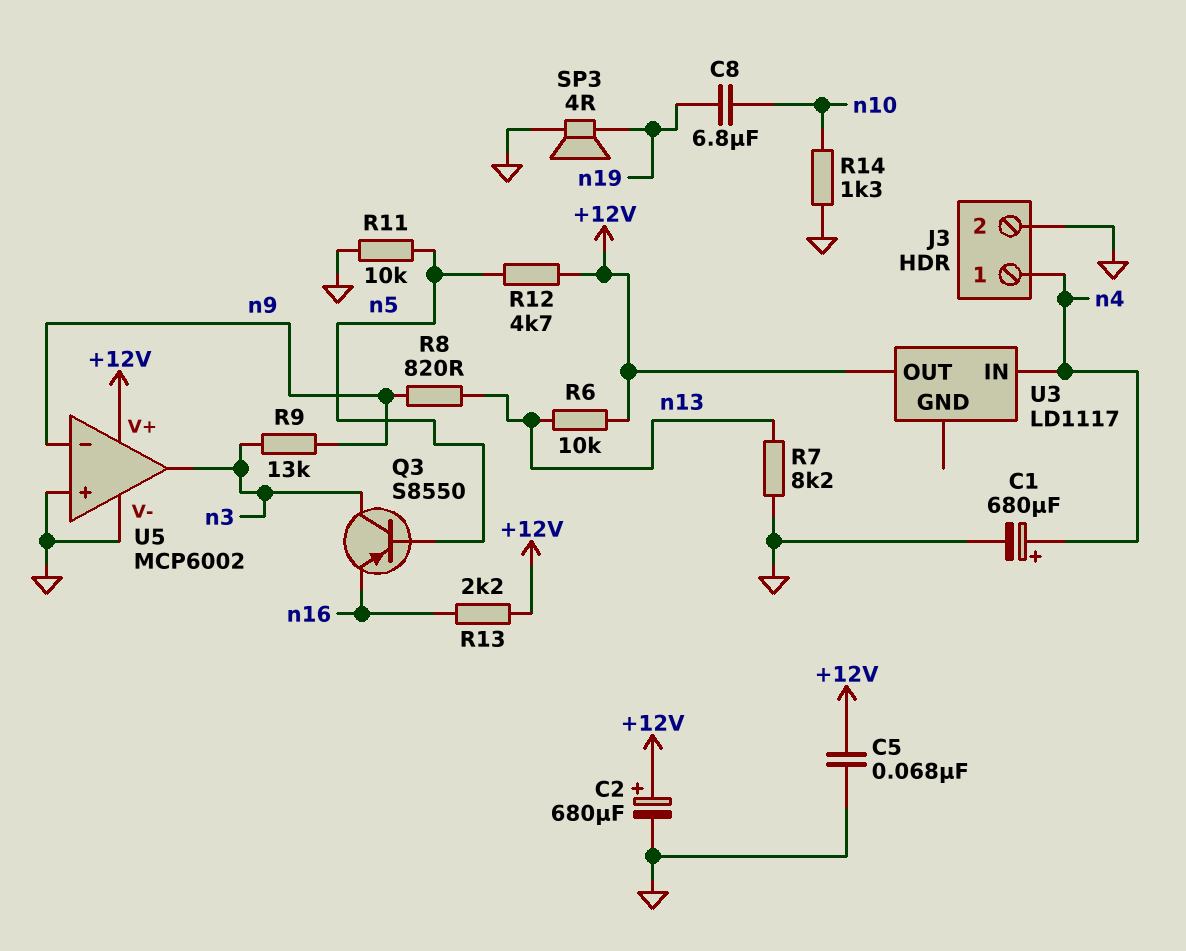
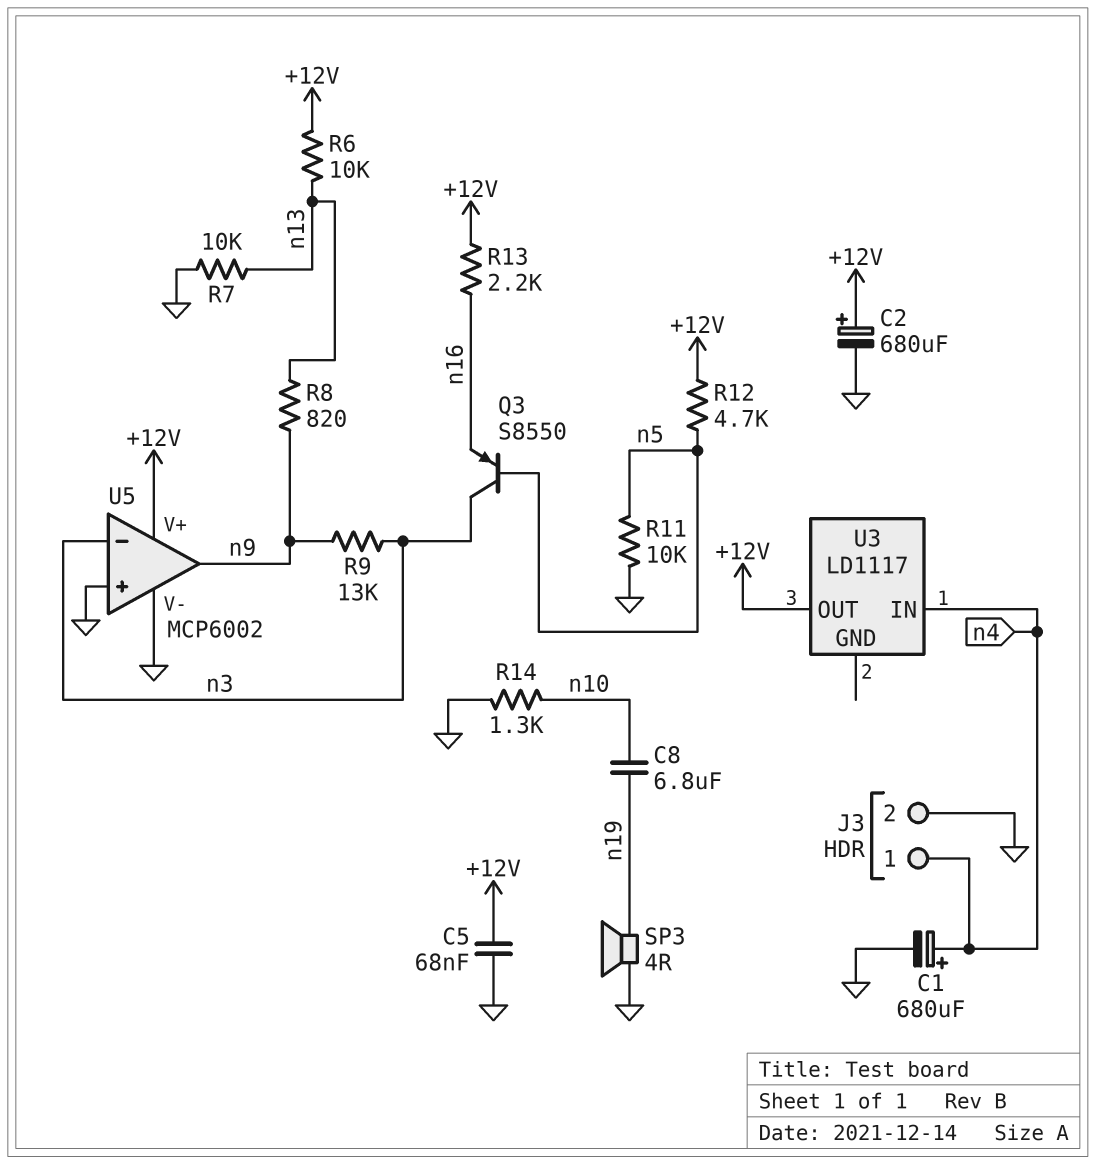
R7: 8.2k (GND, n13) -> 10k (GND, n13)
U5 pin in-: n9 -> n3
U5 pin out: n3 -> n9

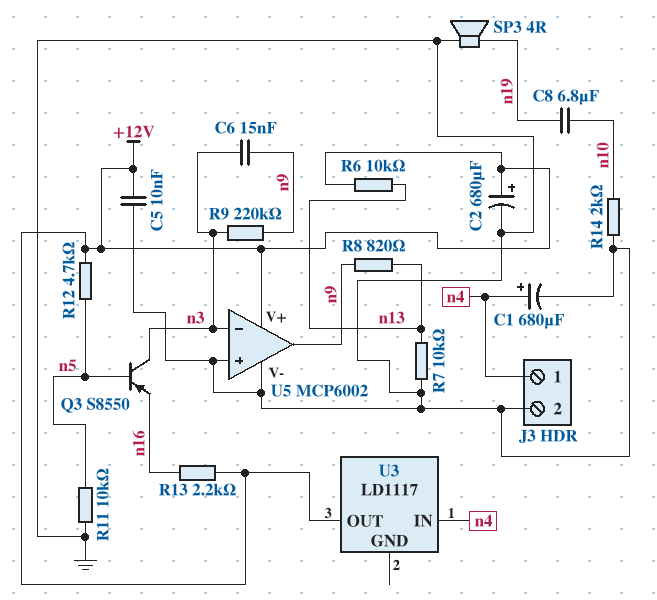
C5: 68nF (+12V, GND) -> 10nF (+12V, GND)
C6: none -> 15nF (n3, n9)
R9: 13k (n3, n9) -> 220k (n3, n9)
R14: 1.3k (GND, n10) -> 2k (GND, n10)

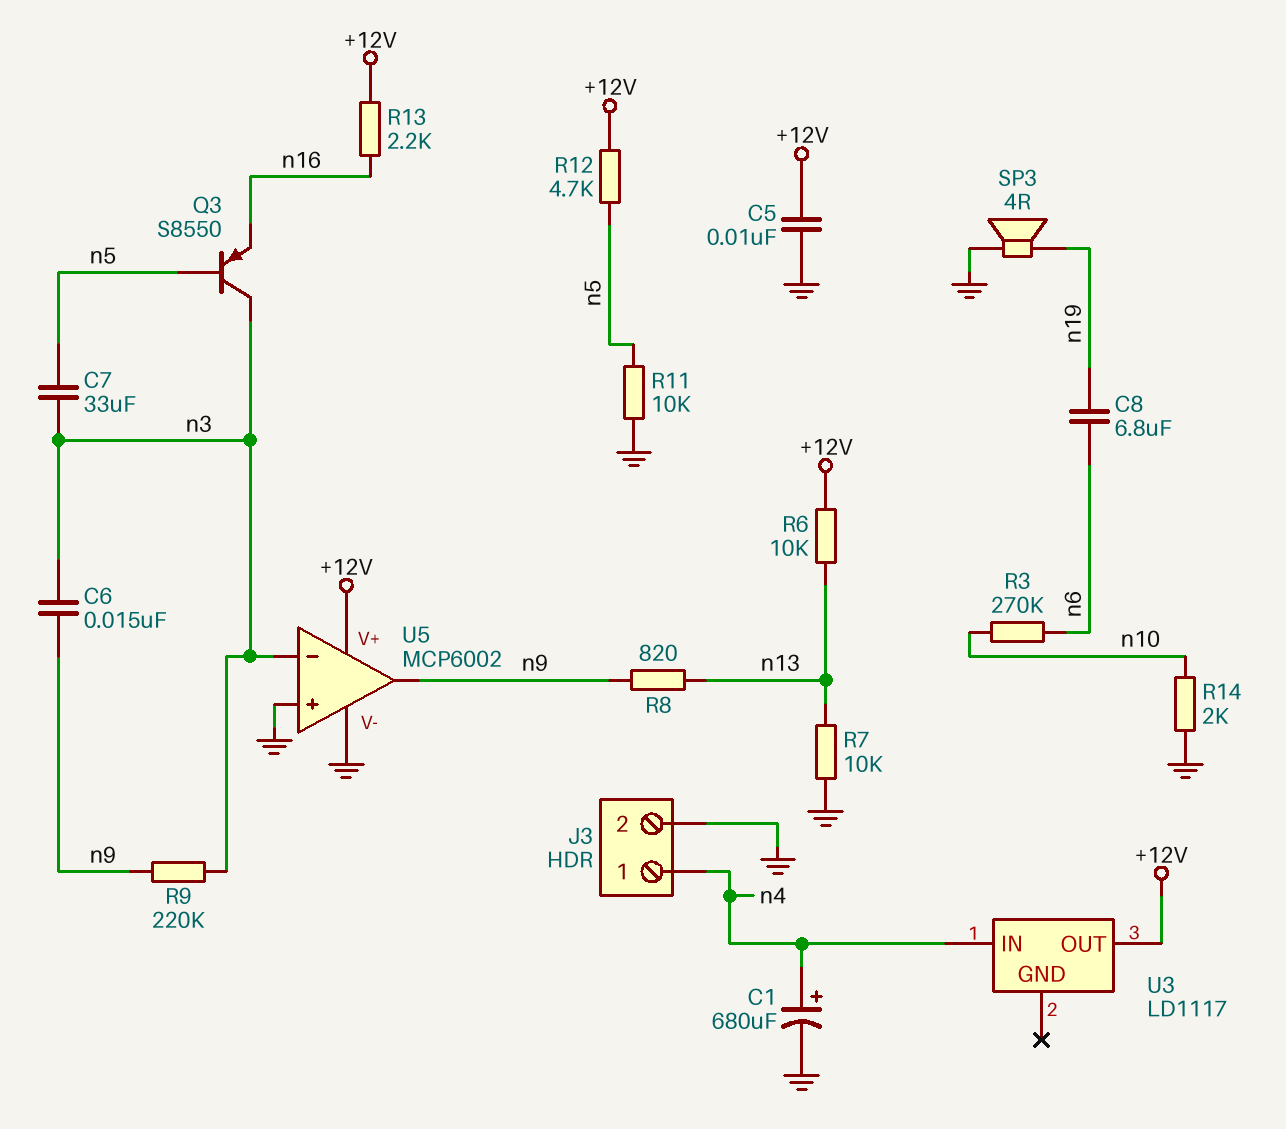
C2: 680uF (plus +12V, minus GND) -> none
C7: none -> 33uF (n3, n5)
C8: 6.8uF (n10, n19) -> 6.8uF (n6, n19)
R3: none -> 270k (n6, n10)

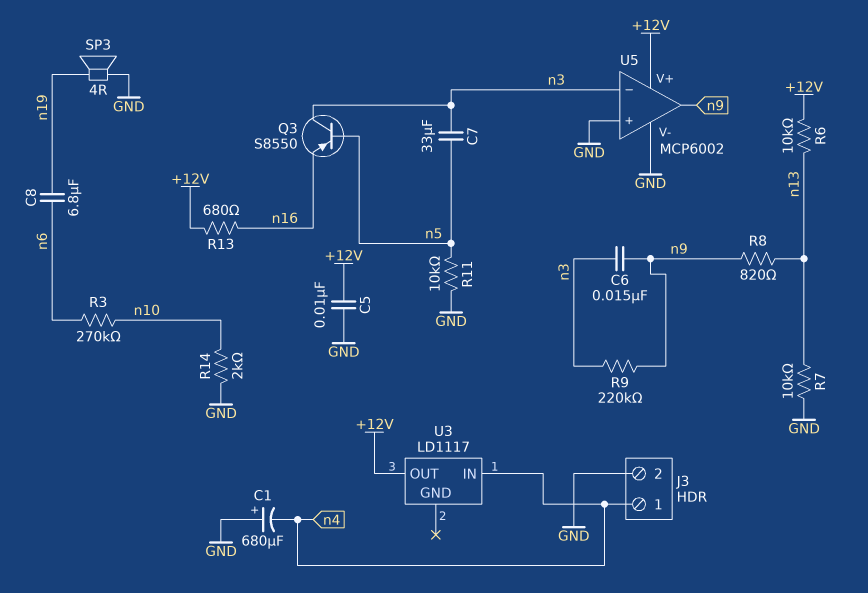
C1: 680uF (plus n4, minus GND) -> 680uF (plus GND, minus n4)
R12: 4.7k (+12V, n5) -> none
R13: 2.2k (+12V, n16) -> 680 (+12V, n16)

